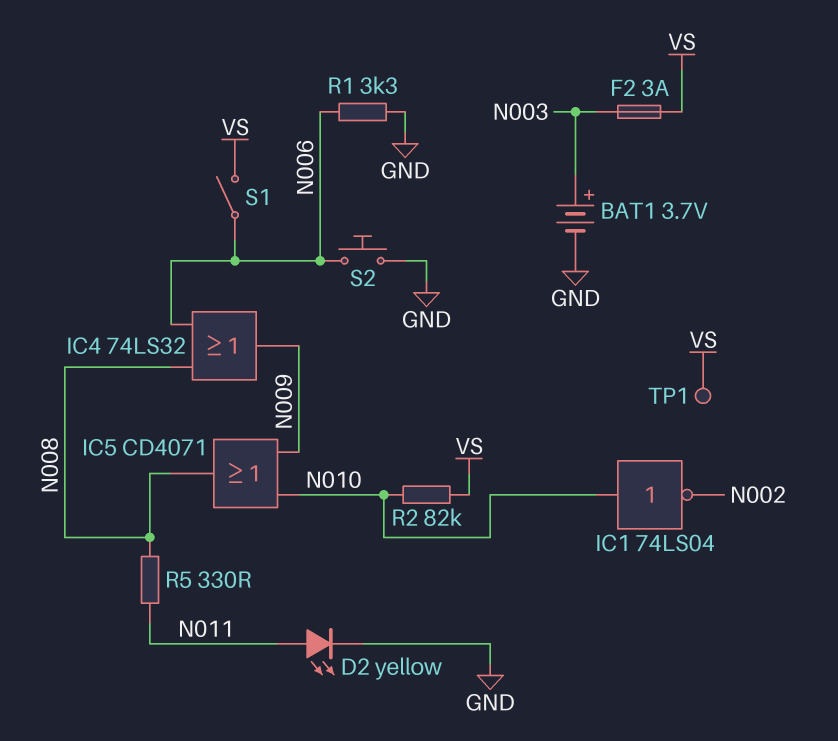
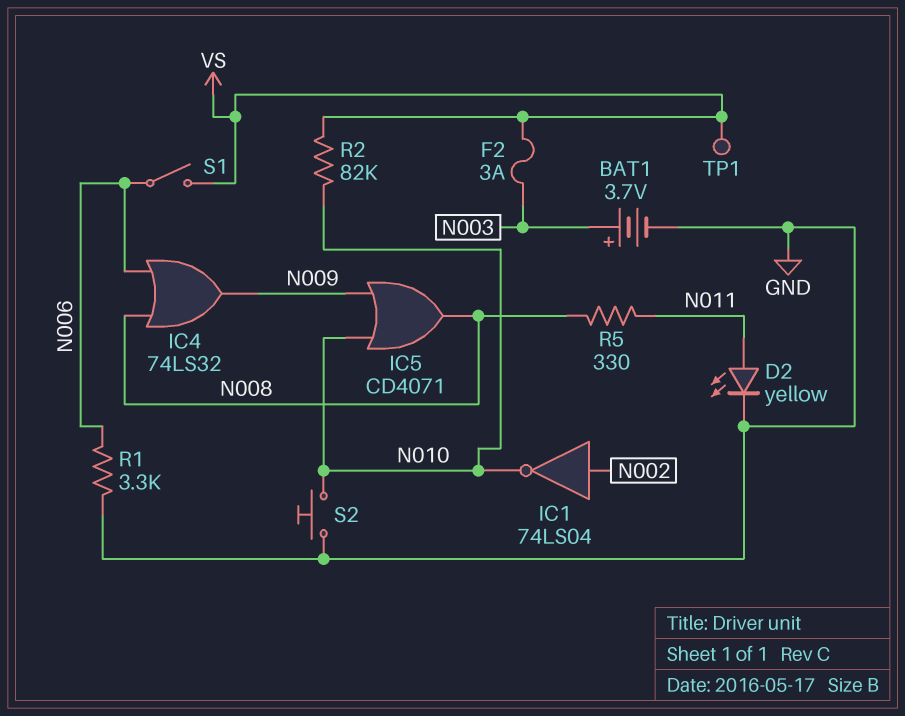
IC1: NOT 74LS04 (in N010, out N002) -> NOT 74LS04 (in N002, out N010)
S2: button (GND, N006) -> button (GND, N010)

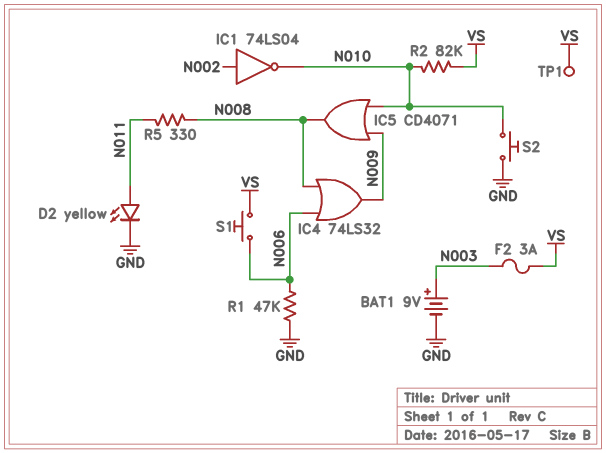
BAT1: 3.7V (plus N003, minus GND) -> 9V (plus N003, minus GND)
R1: 3.3k (GND, N006) -> 47k (GND, N006)
S1: switch (N006, VS) -> button (N006, VS)

